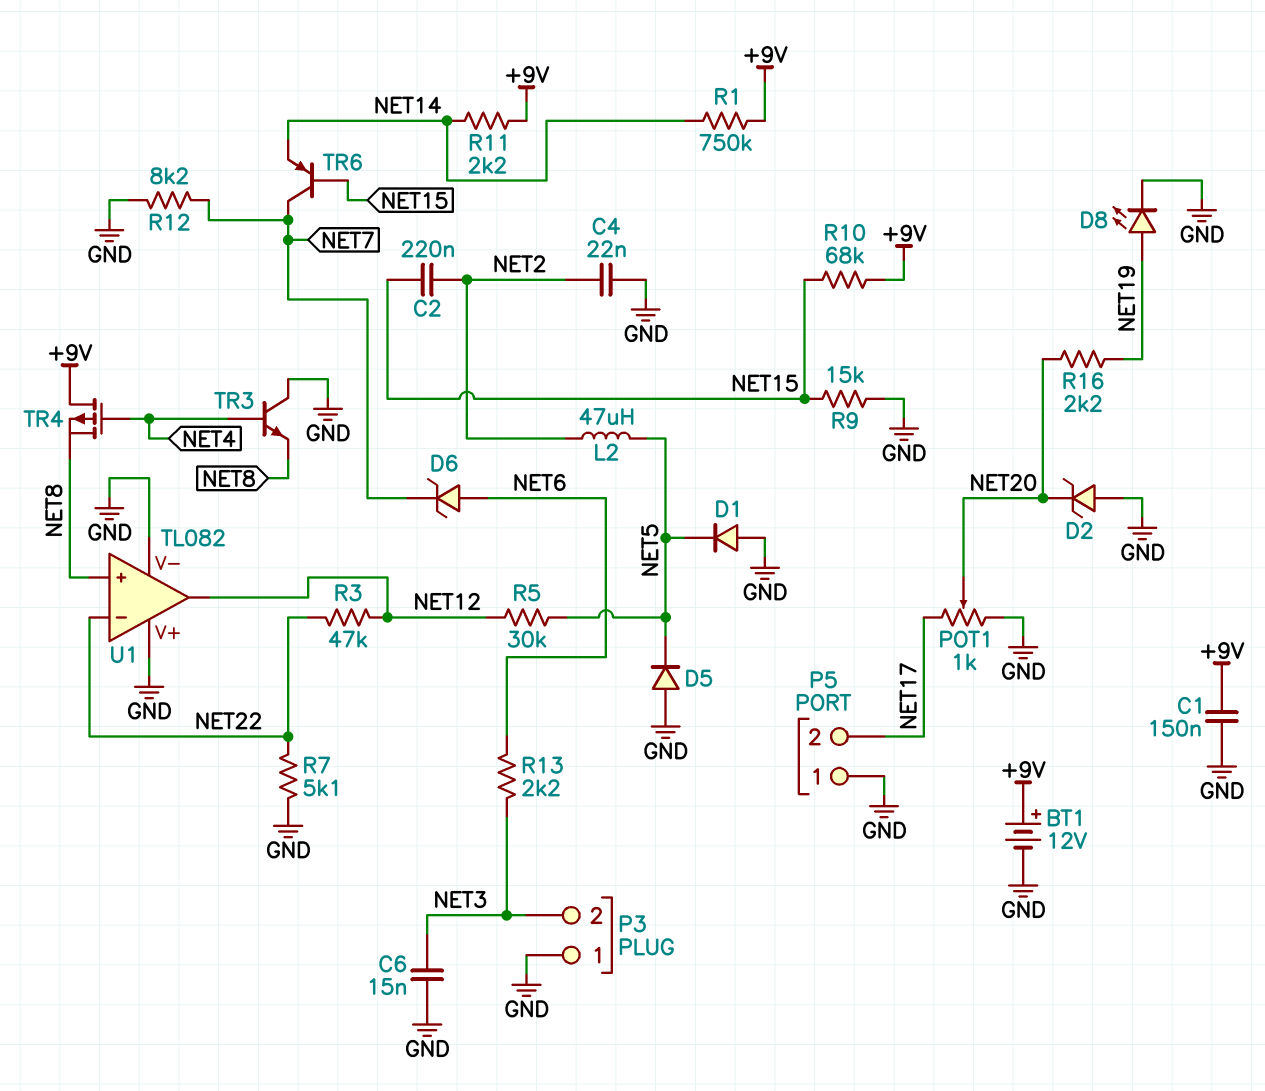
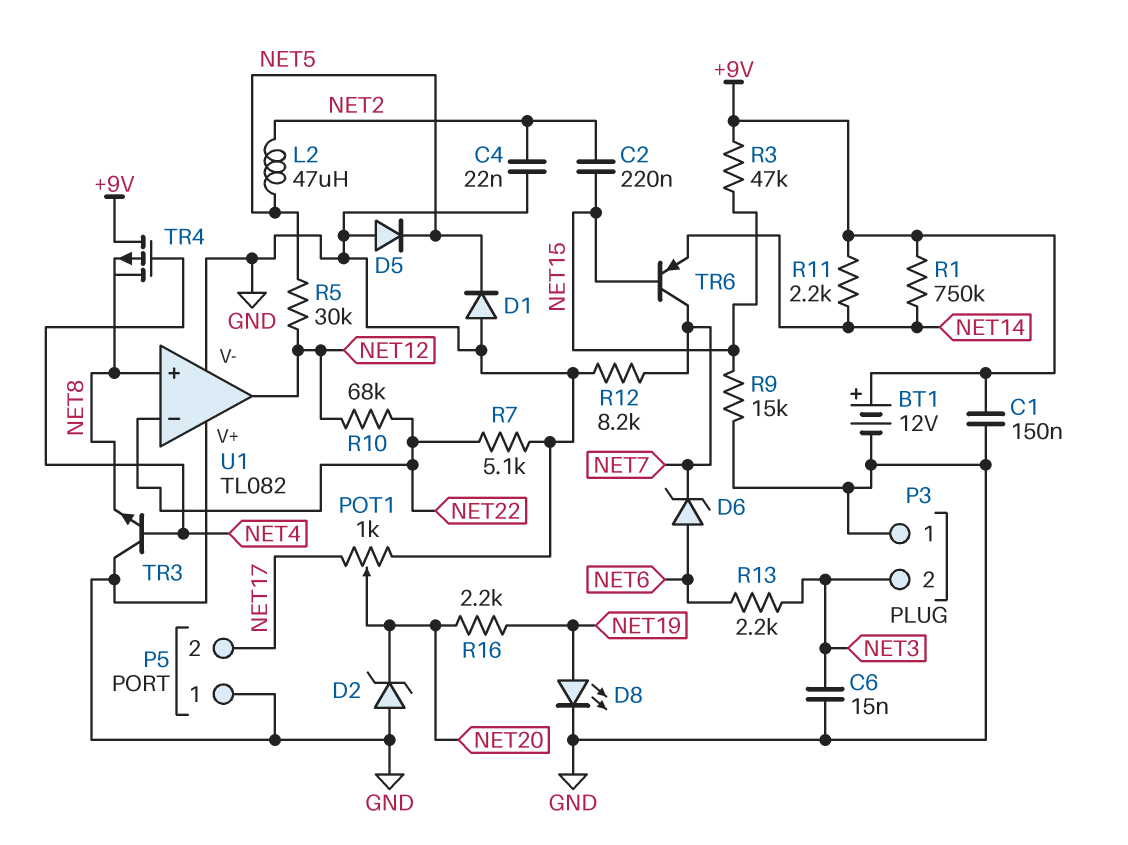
R3: 47k (NET12, NET22) -> 47k (+9V, NET15)
R10: 68k (+9V, NET15) -> 68k (NET12, NET22)

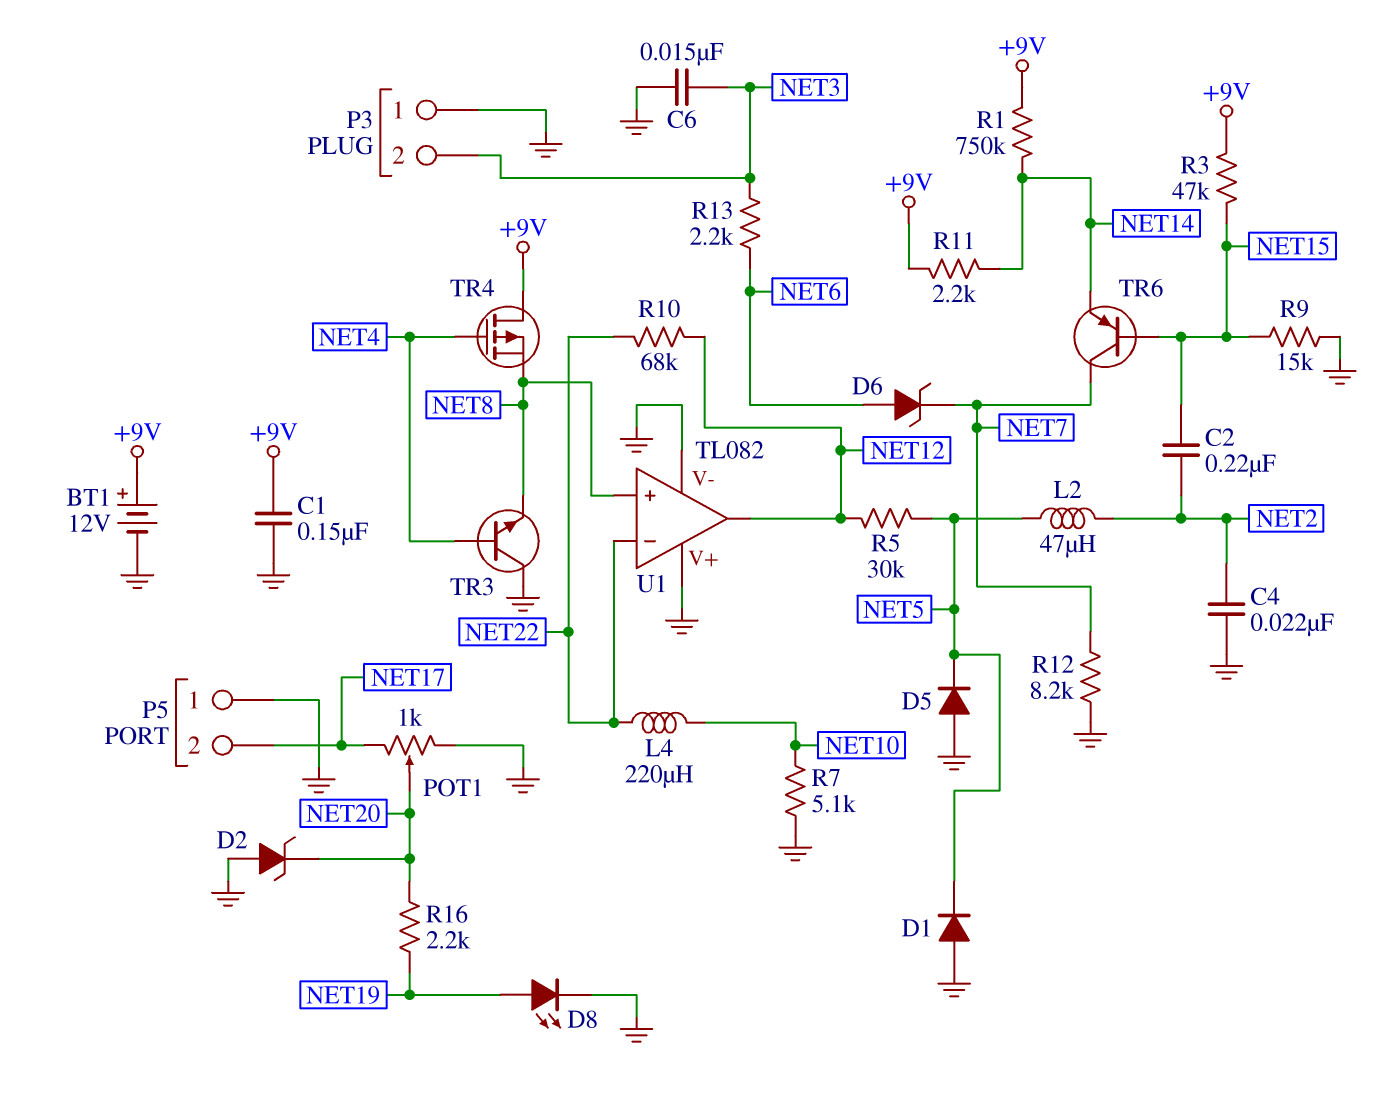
L4: none -> 220uH (NET10, NET22)
R7: 5.1k (GND, NET22) -> 5.1k (GND, NET10)

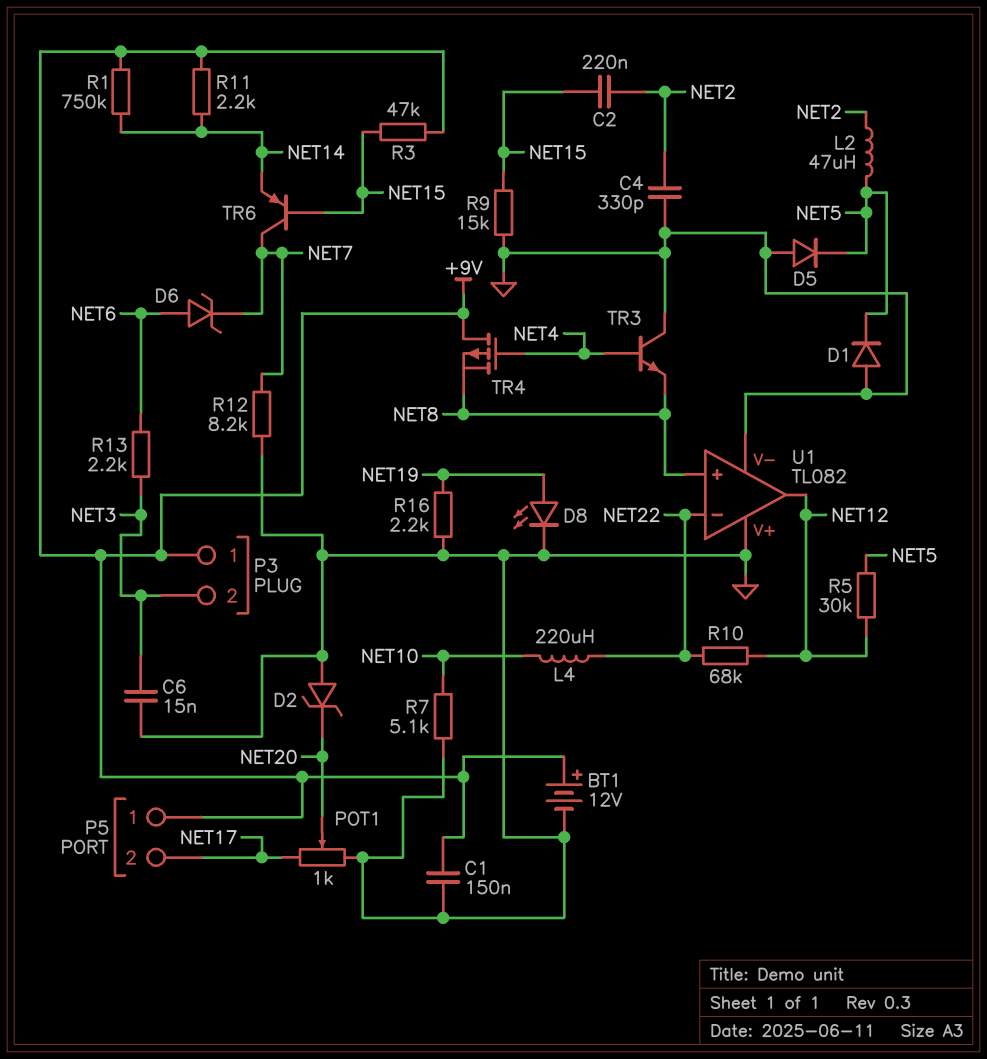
C4: 22nF (GND, NET2) -> 330pF (GND, NET2)
P3 pin 1: GND -> +9V
P5 pin 1: GND -> +9V
R16: 2.2k (NET19, NET20) -> 2.2k (GND, NET19)

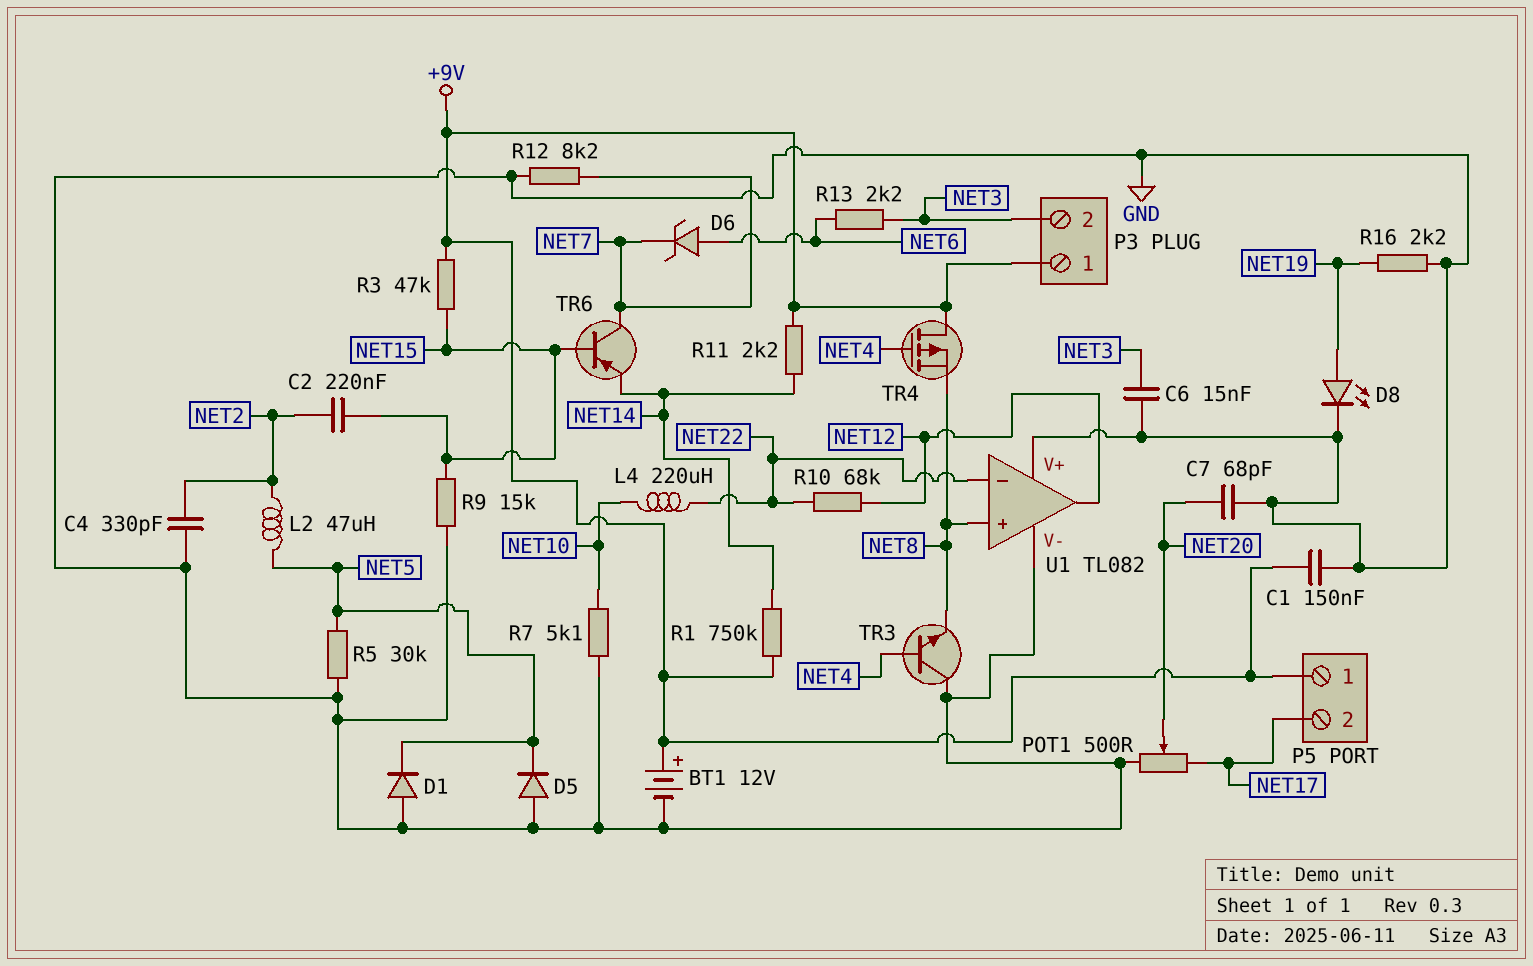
C7: none -> 68pF (GND, NET20)
D2: zener (A GND, K NET20) -> none
POT1: 1k (GND, NET17, wiper NET20) -> 500 (GND, NET17, wiper NET20)
R5: 30k (NET5, NET12) -> 30k (GND, NET5)

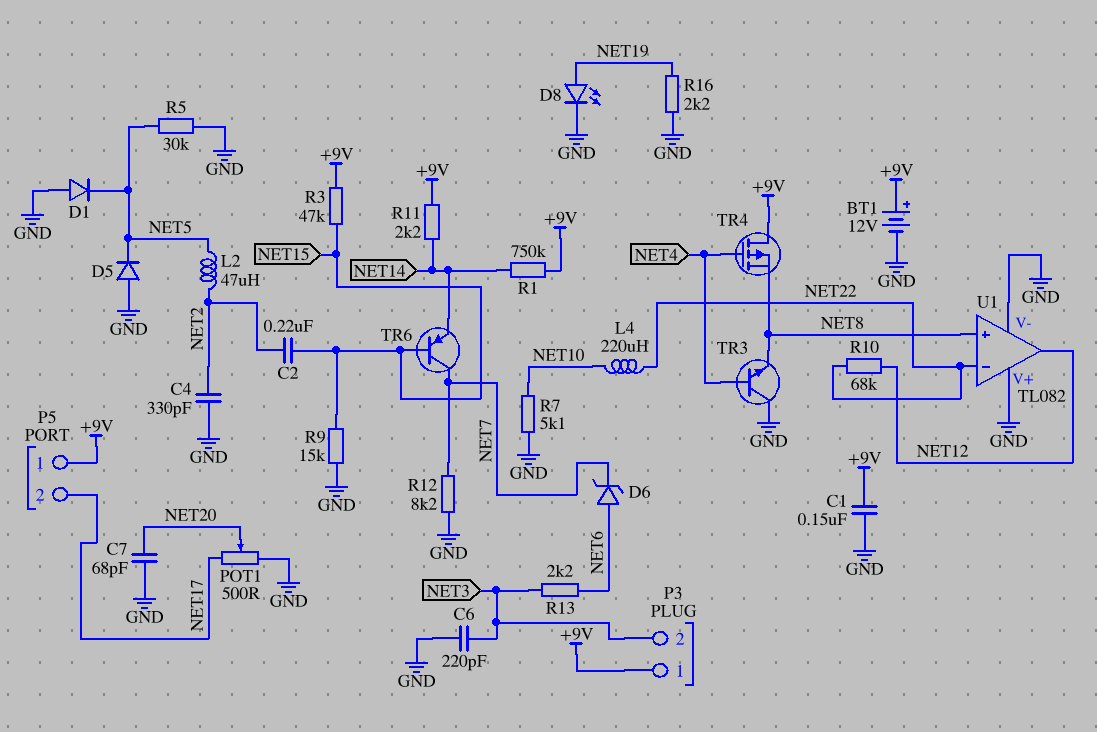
C6: 15nF (GND, NET3) -> 220pF (GND, NET3)

